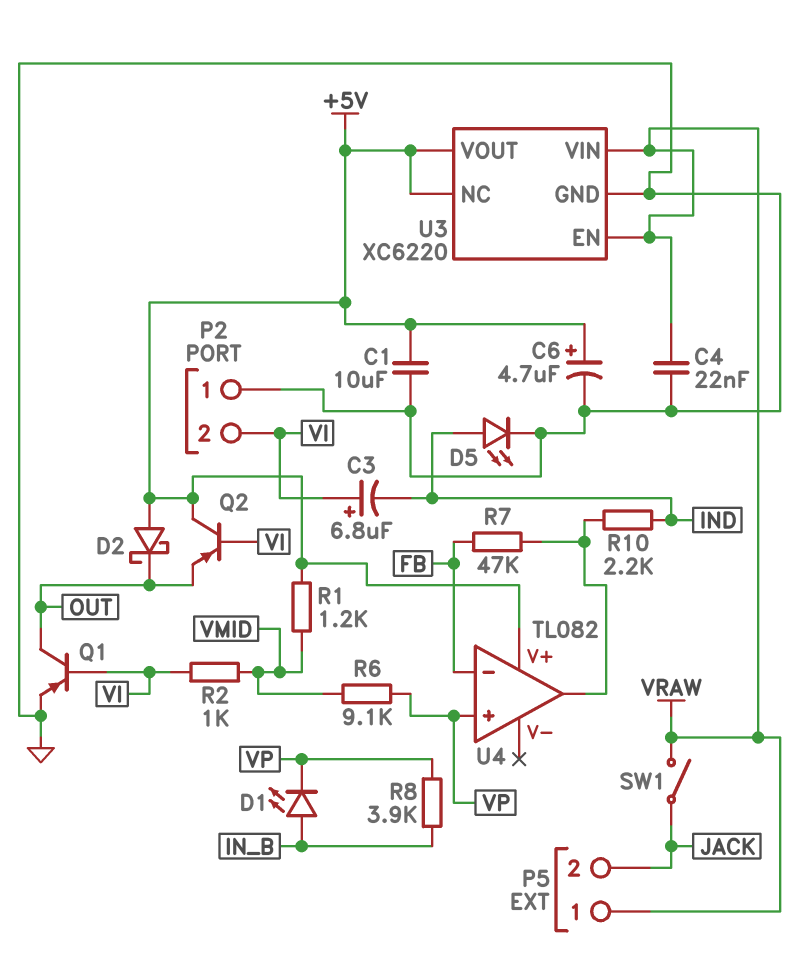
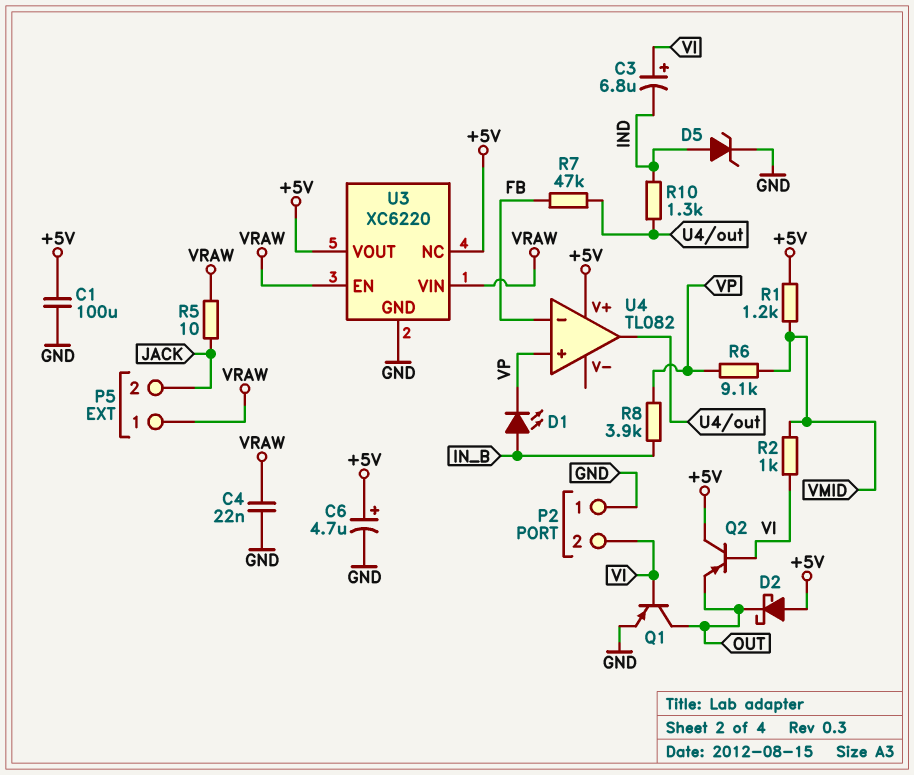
C1: 10uF (+5V, GND) -> 100uF (+5V, GND)
D5: LED (A IND, K GND) -> zener (A IND, K GND)
R5: none -> 10 (JACK, VRAW)
R10: 2.2k (IND, U4/out) -> 1.3k (IND, U4/out)
SW1: switch (JACK, VRAW) -> none

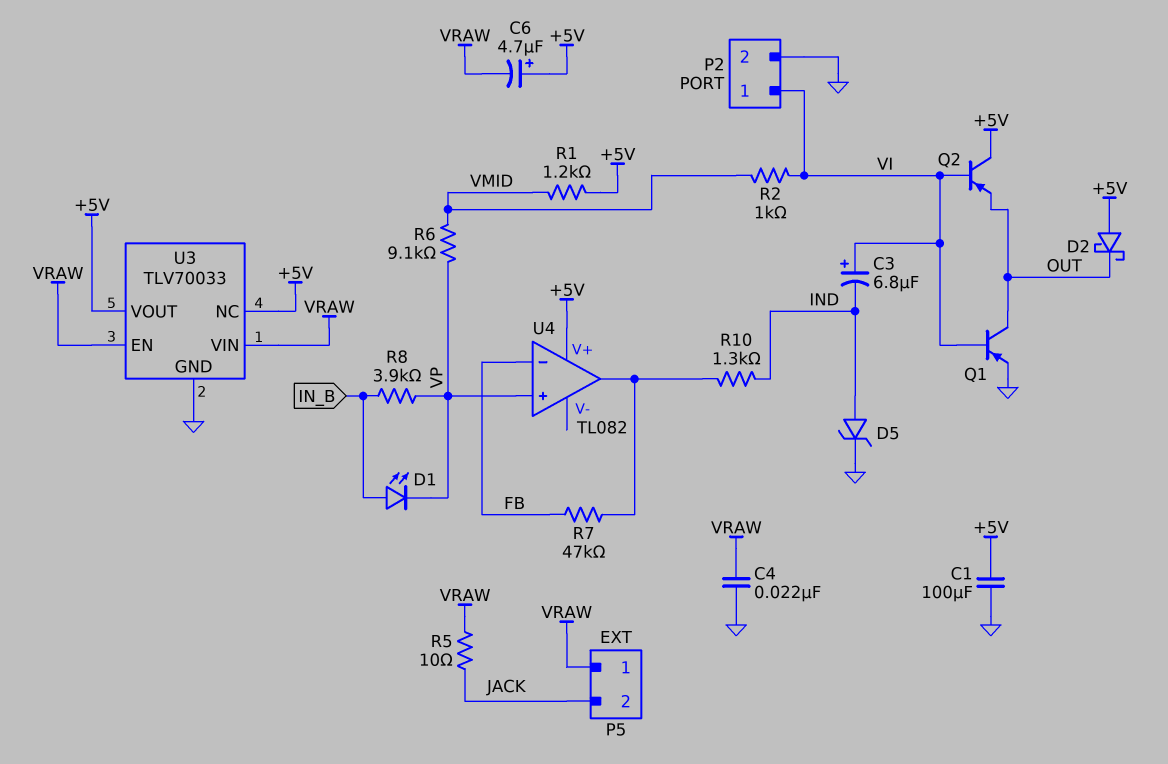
C6: 4.7uF (plus +5V, minus GND) -> 4.7uF (plus +5V, minus VRAW)
P2 pin 1: GND -> VI
P2 pin 2: VI -> GND
U3: XC6220 -> TLV70033

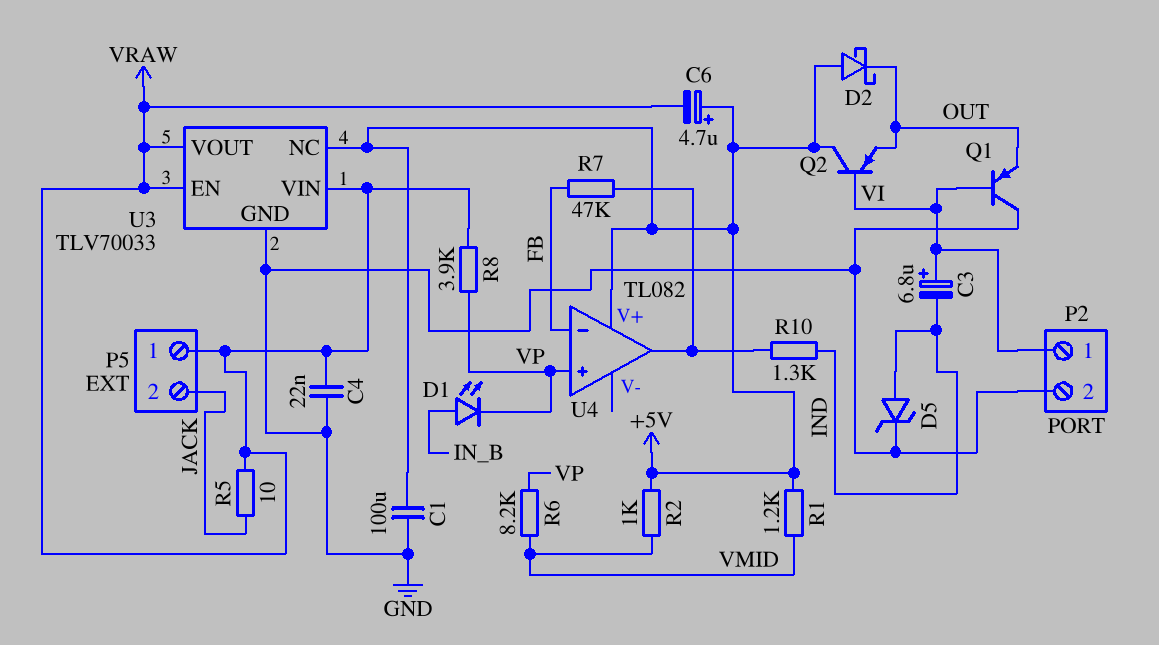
Q1: PNP (B VI, C OUT, E GND) -> PNP (B VI, C GND, E OUT)
R2: 1k (VI, VMID) -> 1k (+5V, VMID)
R6: 9.1k (VMID, VP) -> 8.2k (VMID, VP)
R8: 3.9k (IN_B, VP) -> 3.9k (VP, VRAW)
U3 pin VOUT: +5V -> VRAW

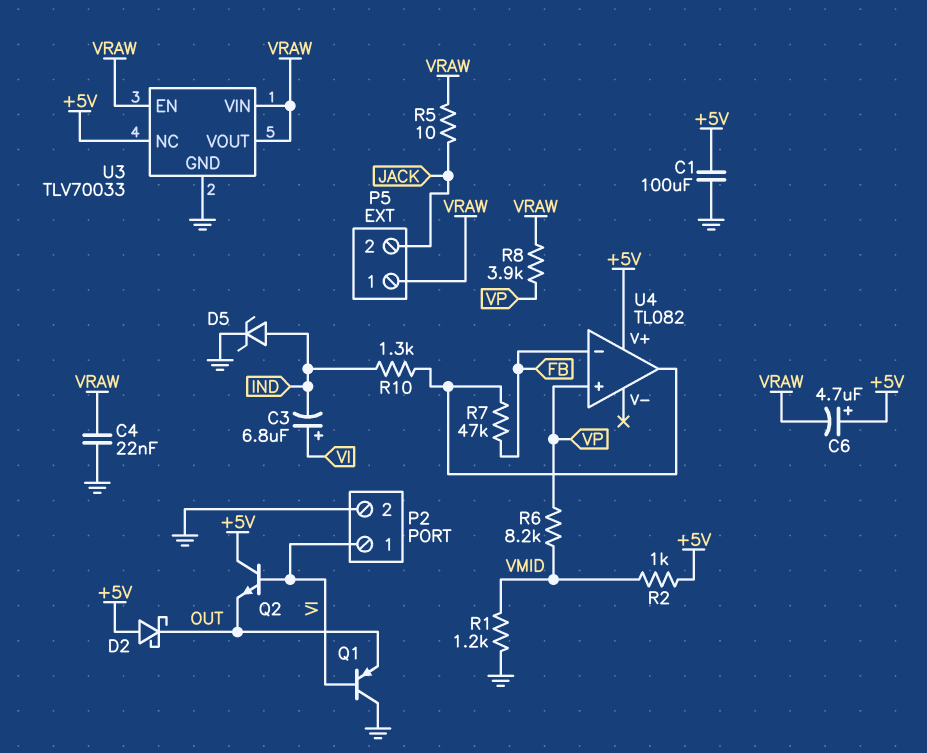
D1: LED (A IN_B, K VP) -> none
Q2: PNP (B VI, C +5V, E OUT) -> NPN (B VI, C +5V, E OUT)
R1: 1.2k (+5V, VMID) -> 1.2k (GND, VMID)

